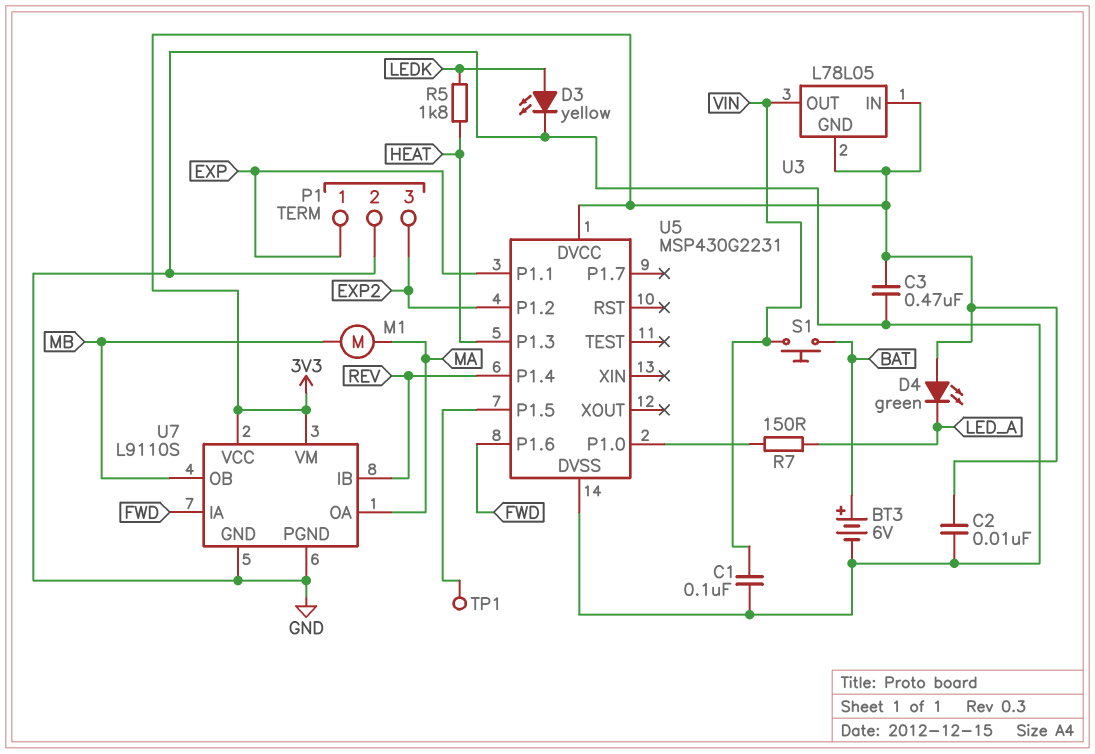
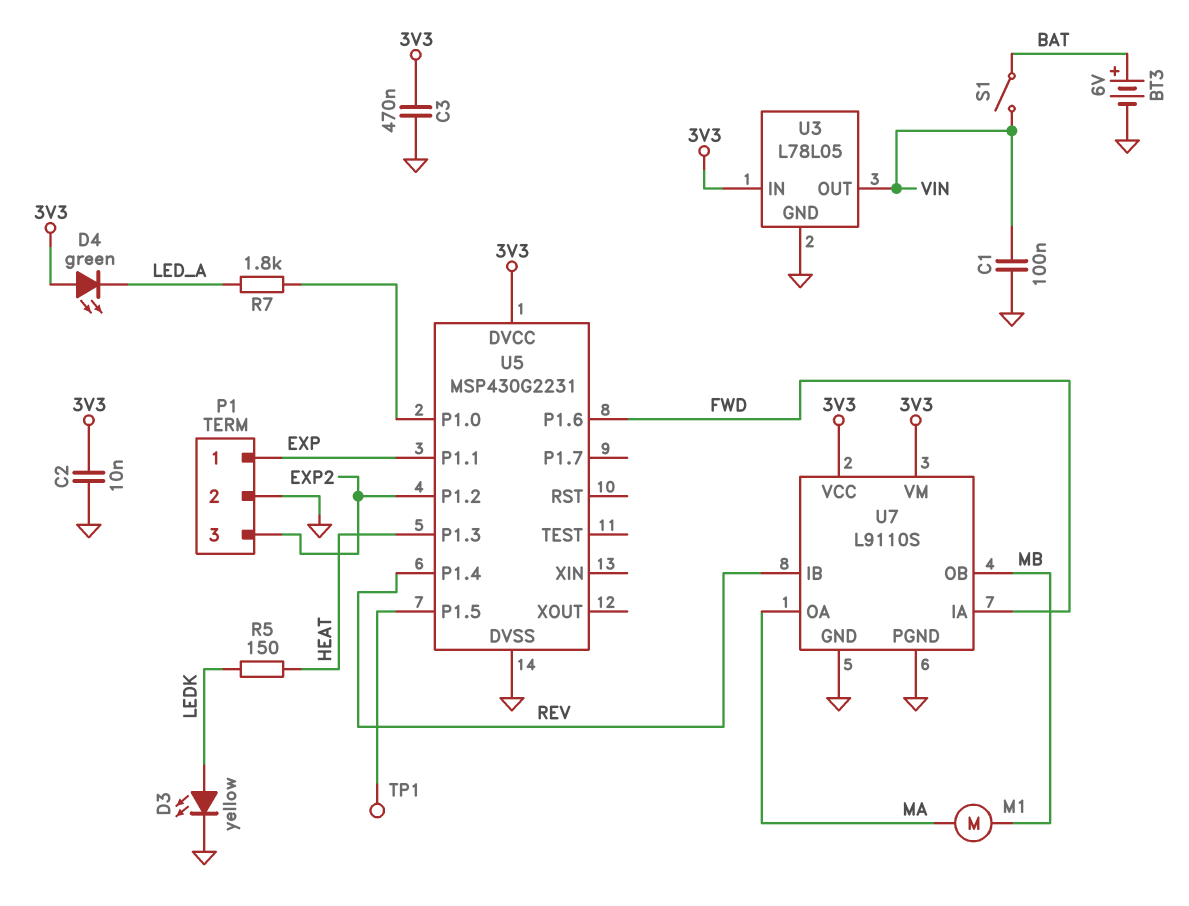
R5: 1.8k (HEAT, LEDK) -> 150 (HEAT, LEDK)
R7: 150 (LED_A, U5/P1.0) -> 1.8k (LED_A, U5/P1.0)
S1: button (BAT, VIN) -> switch (BAT, VIN)
U3 pin GND: 3V3 -> GND

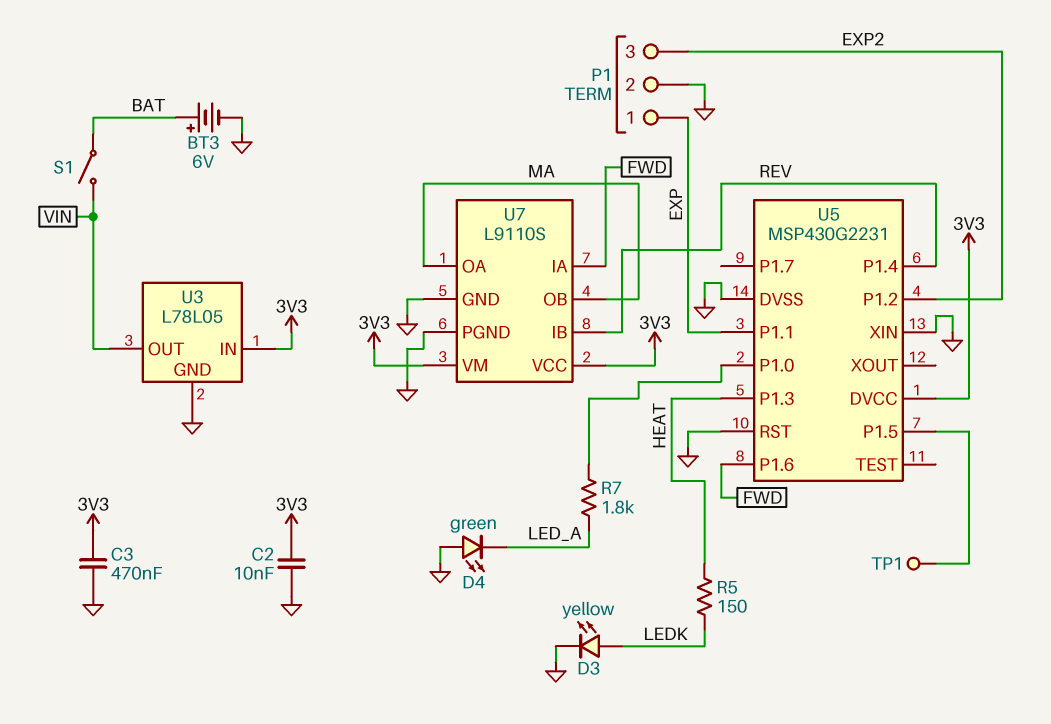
C1: 100nF (GND, VIN) -> none
D4: LED green (A 3V3, K LED_A) -> LED green (A GND, K LED_A)
M1: motor (MA, MB) -> none
U5 pin RST: none -> GND
U5 pin XIN: none -> GND
U7 pin OB: MB -> MA

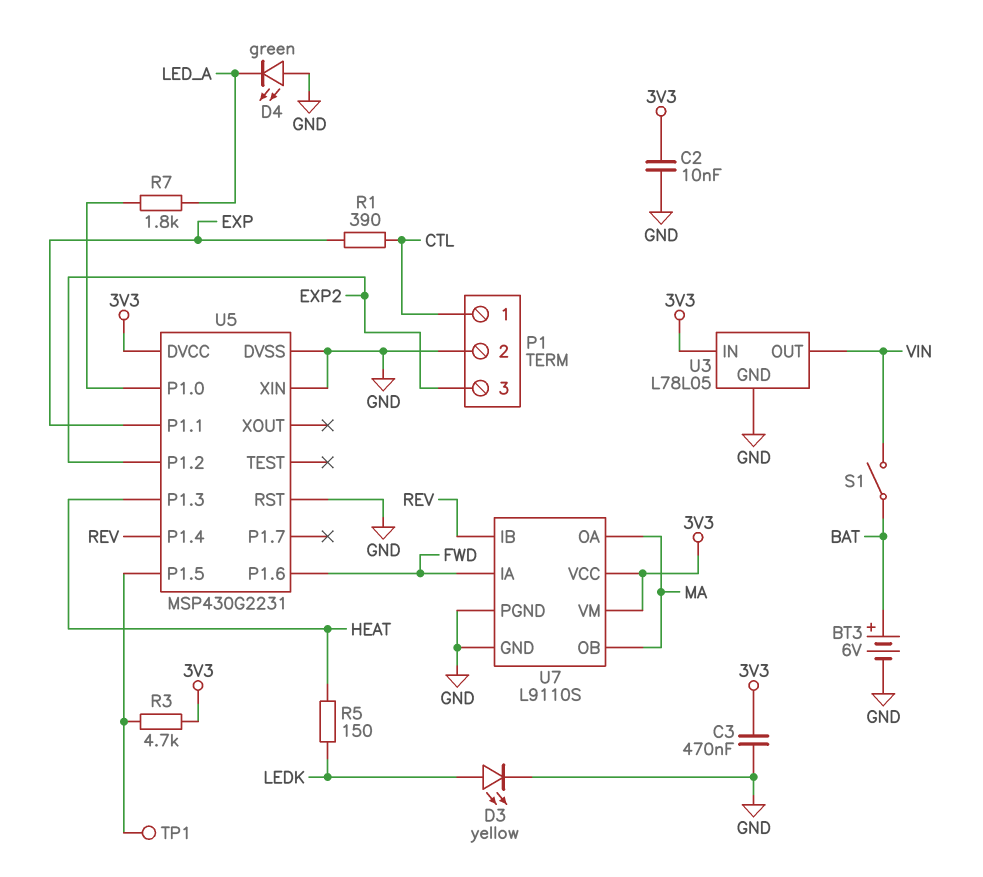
P1 pin 1: EXP -> CTL
R1: none -> 390 (CTL, EXP)
R3: none -> 4.7k (3V3, U5/P1.5)

